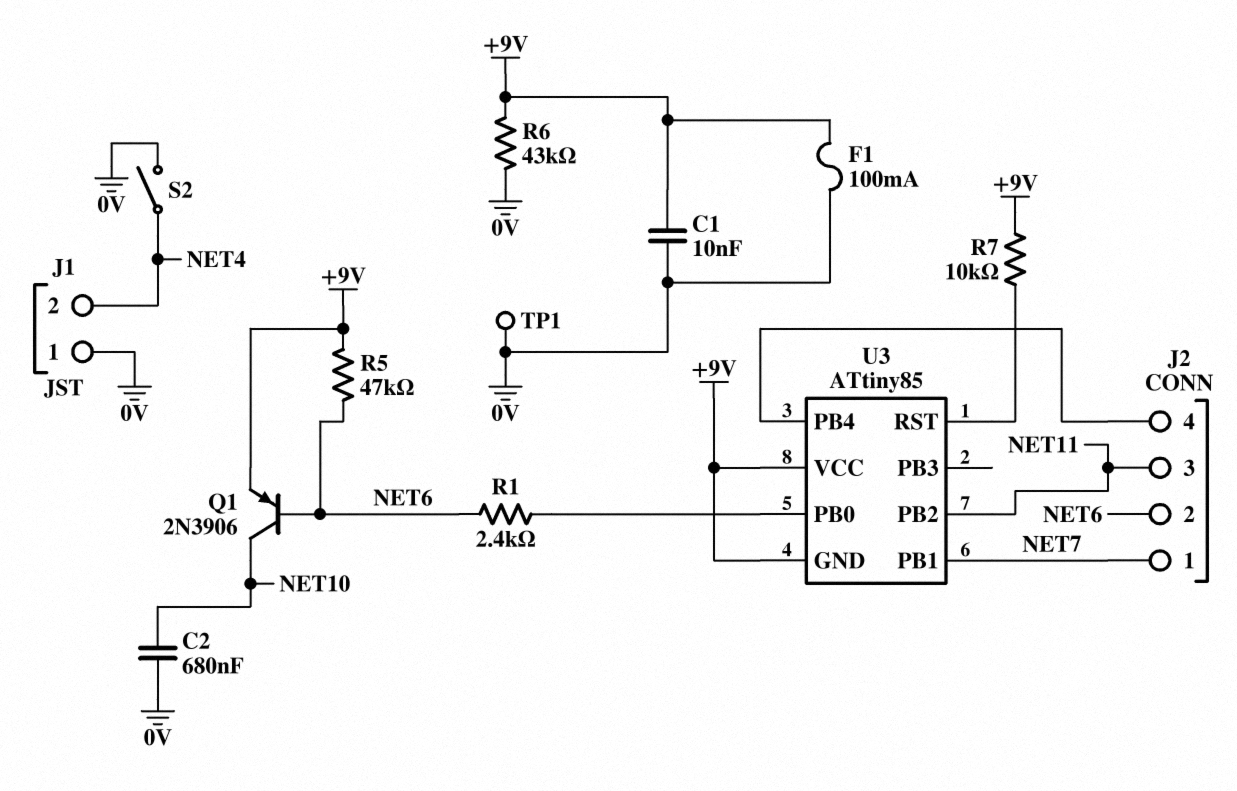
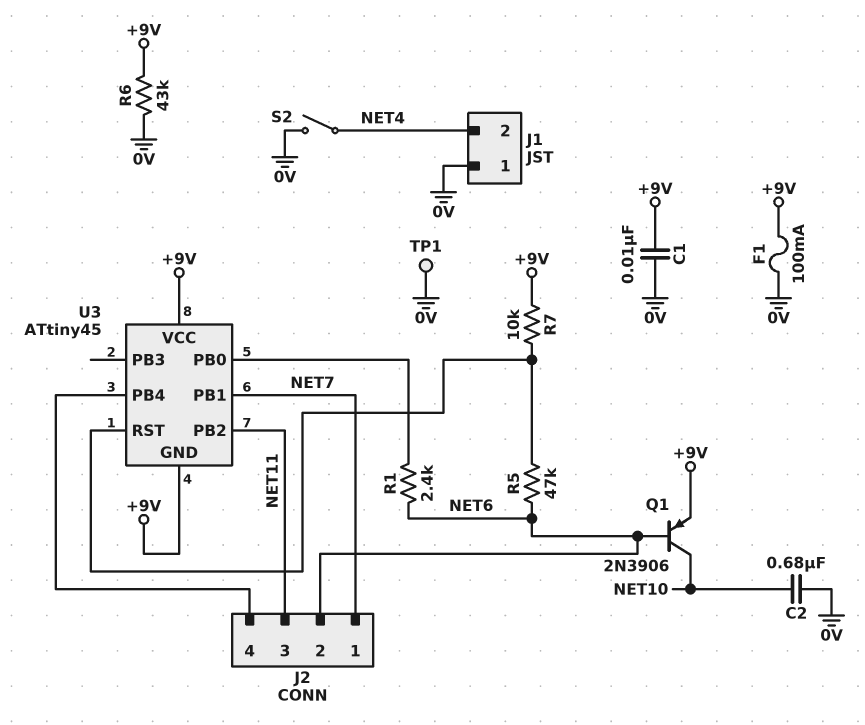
R5: 47k (+9V, NET6) -> 47k (NET6, U3/RST)
U3: ATtiny85 -> ATtiny45

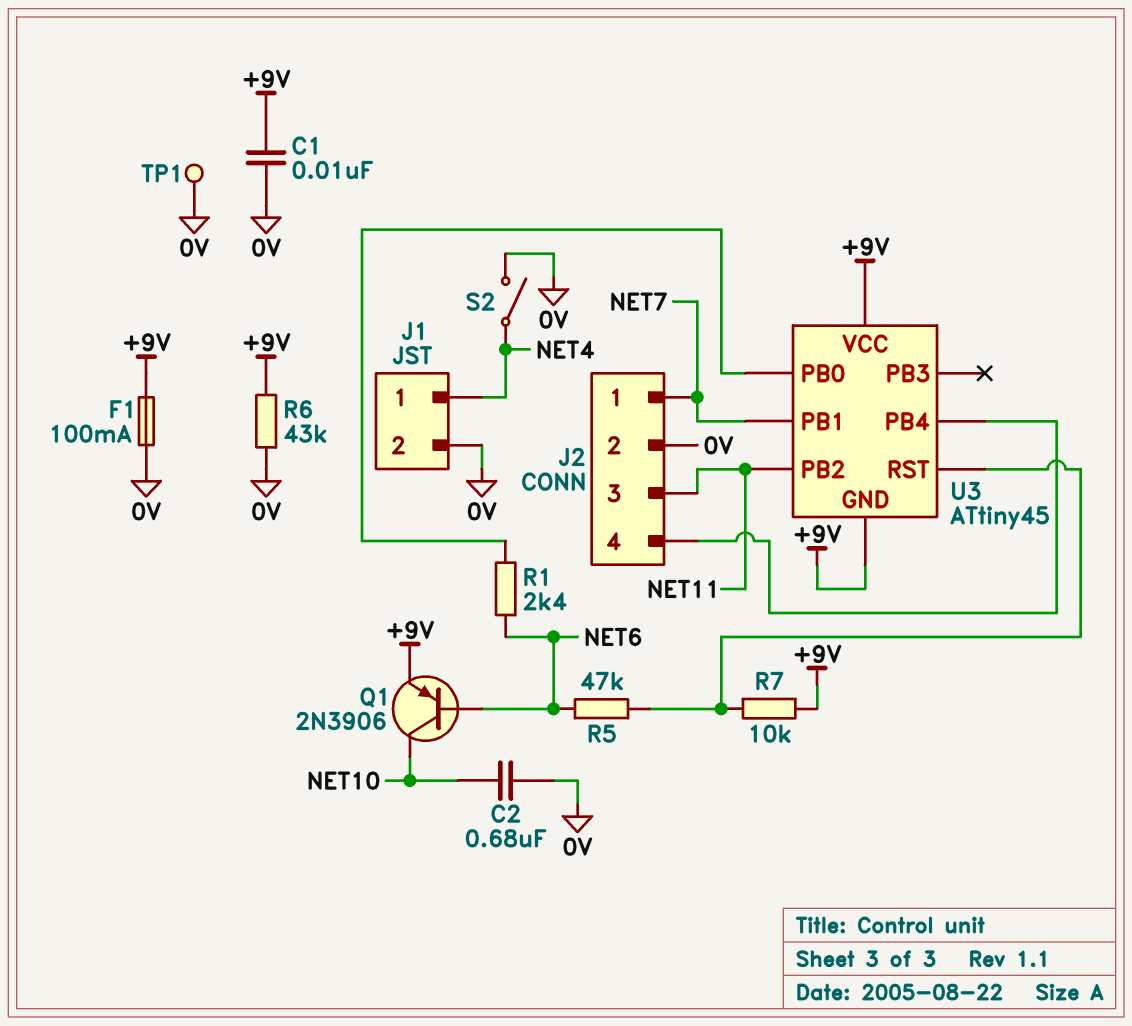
J1 pin 1: 0V -> NET4
J1 pin 2: NET4 -> 0V
J2 pin 2: NET6 -> 0V

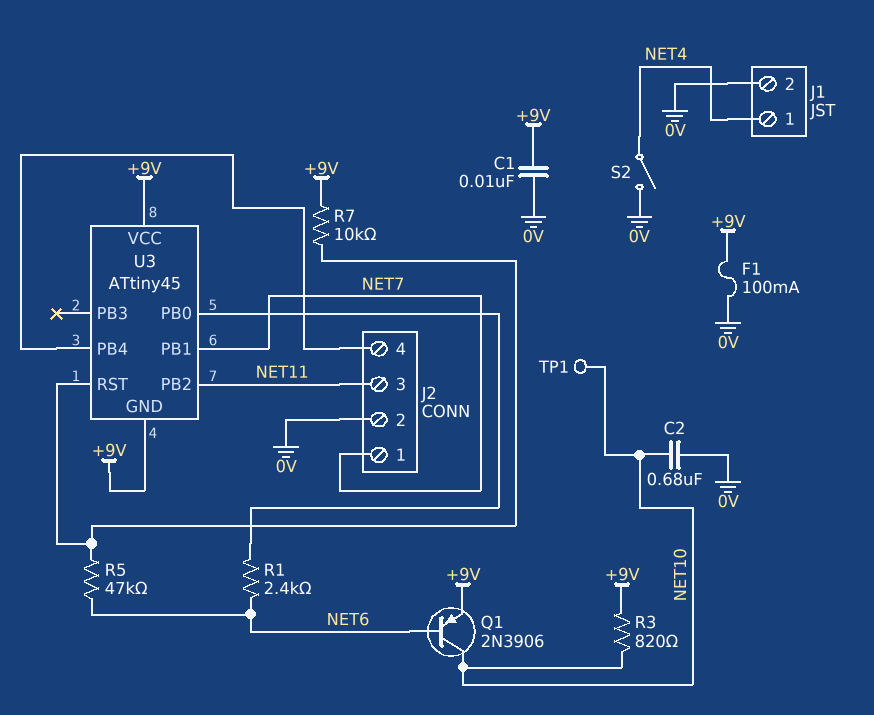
R3: none -> 820 (+9V, NET10)
R6: 43k (+9V, 0V) -> none
TP1: test point (0V) -> test point (NET10)

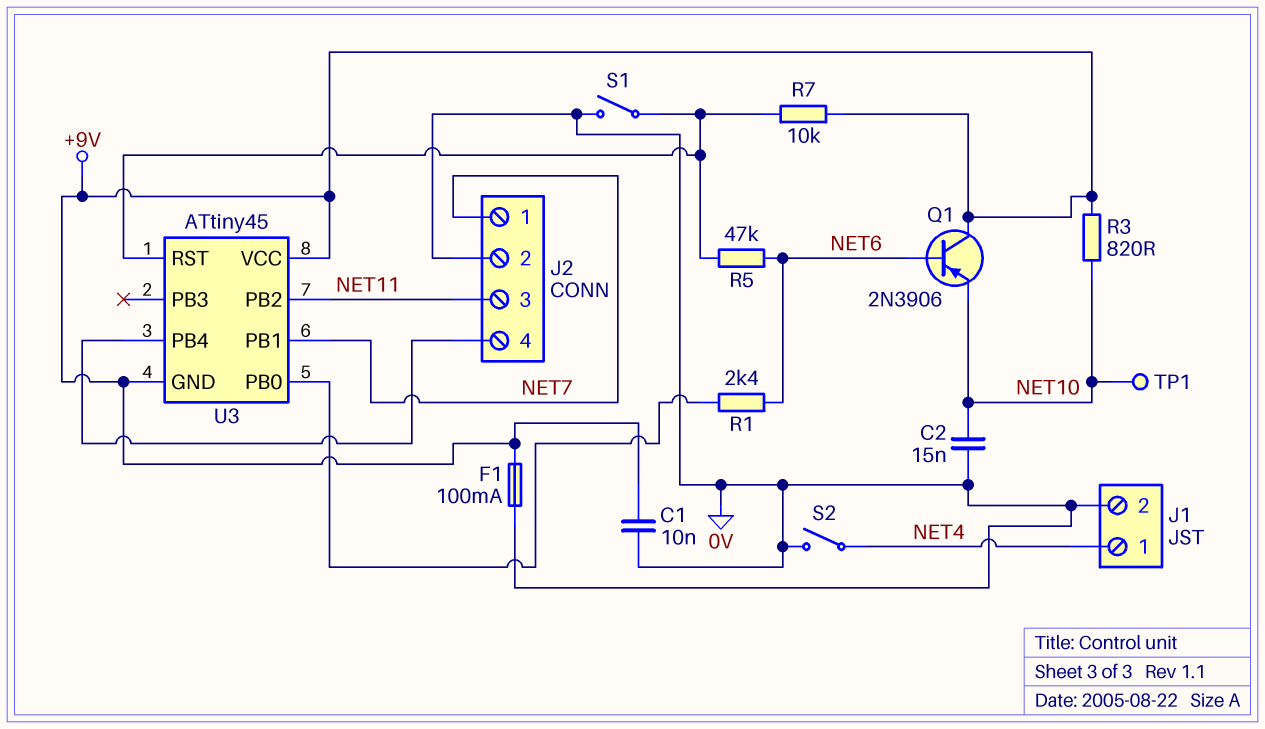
C2: 680nF (0V, NET10) -> 15nF (0V, NET10)
Q1: PNP 2N3906 (B NET6, C NET10, E +9V) -> PNP 2N3906 (B NET6, C +9V, E NET10)
S1: none -> switch (0V, U3/RST)

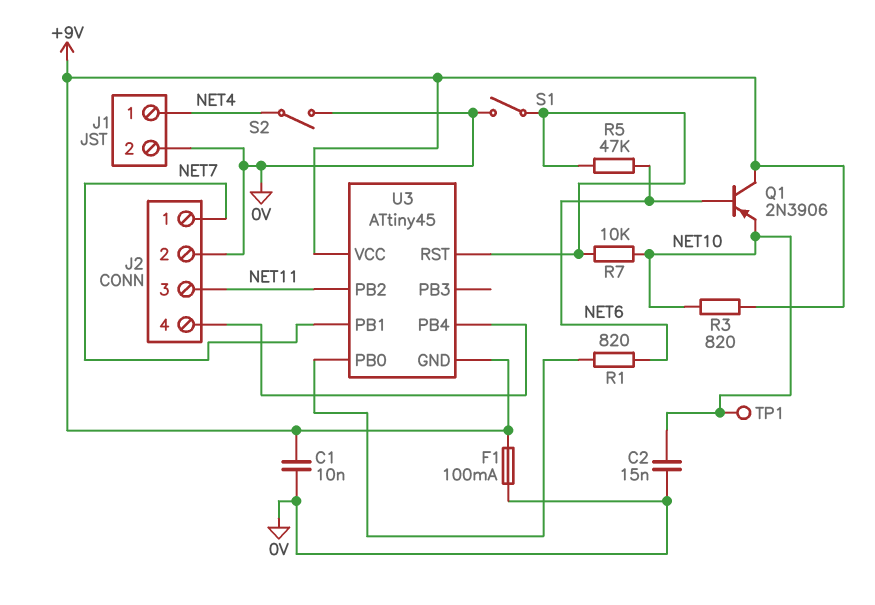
R1: 2.4k (NET6, U3/PB0) -> 820 (NET6, U3/PB0)
R7: 10k (+9V, U3/RST) -> 10k (NET10, U3/RST)

